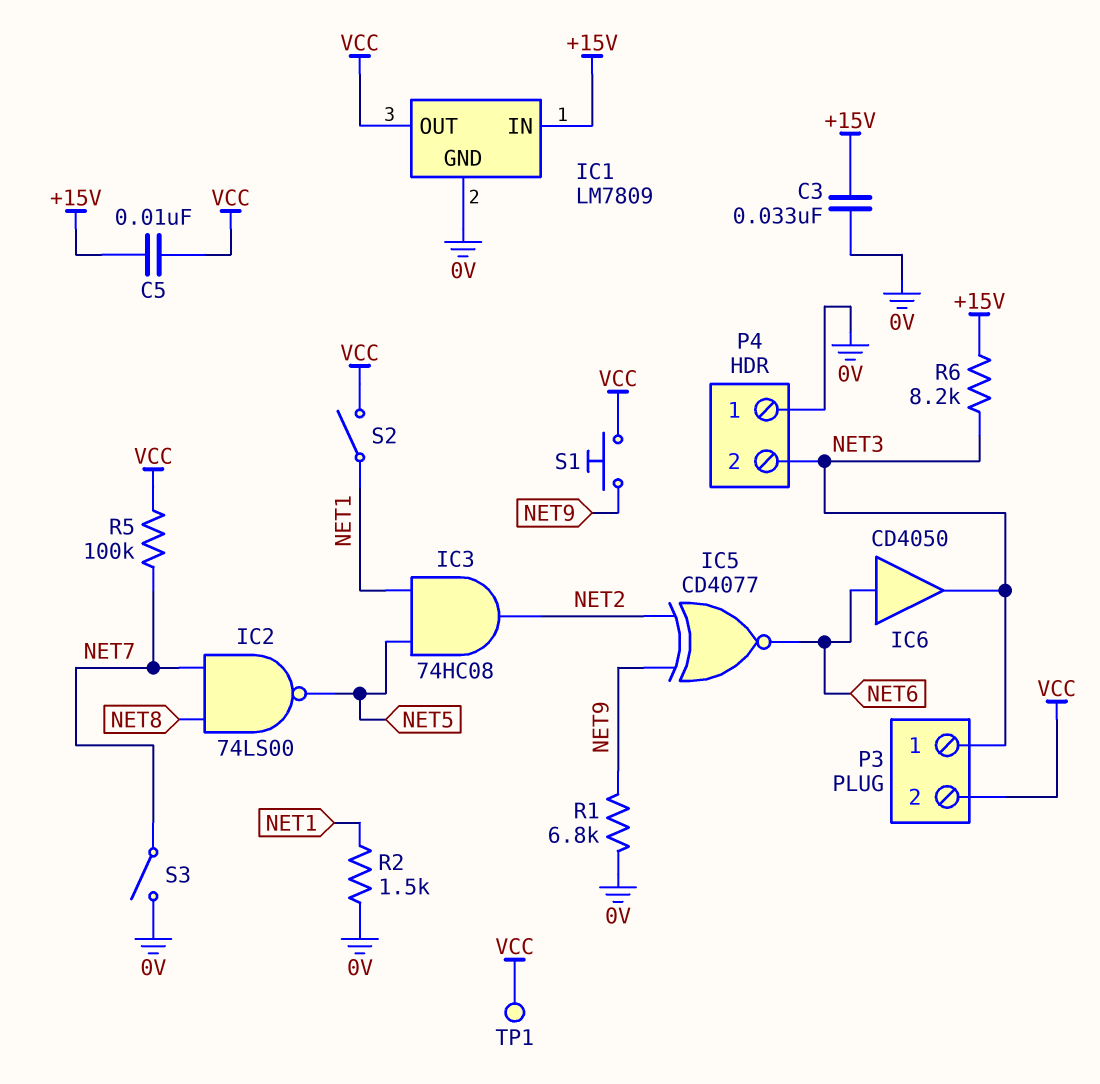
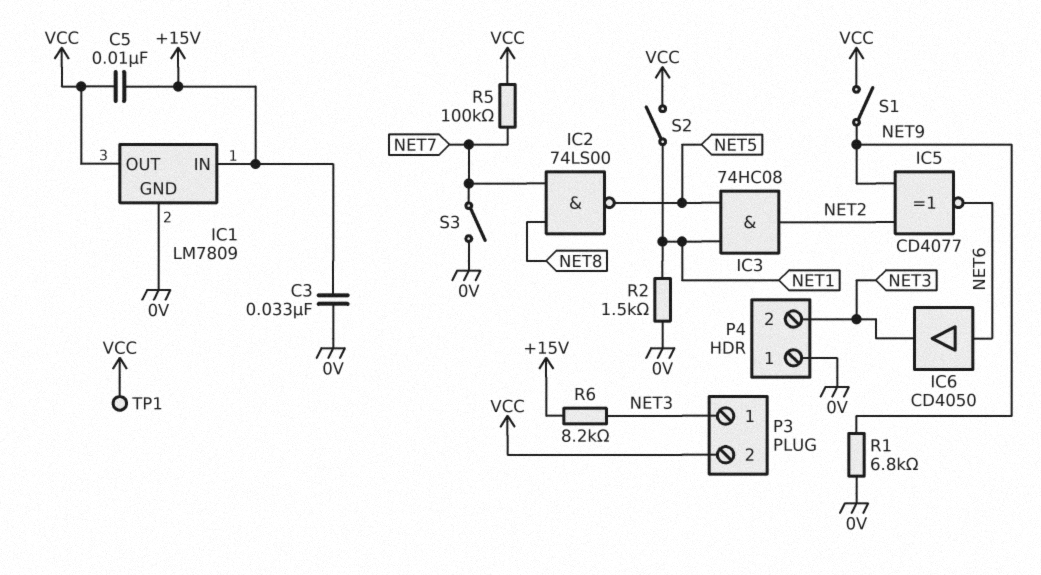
S1: button (NET9, VCC) -> switch (NET9, VCC)

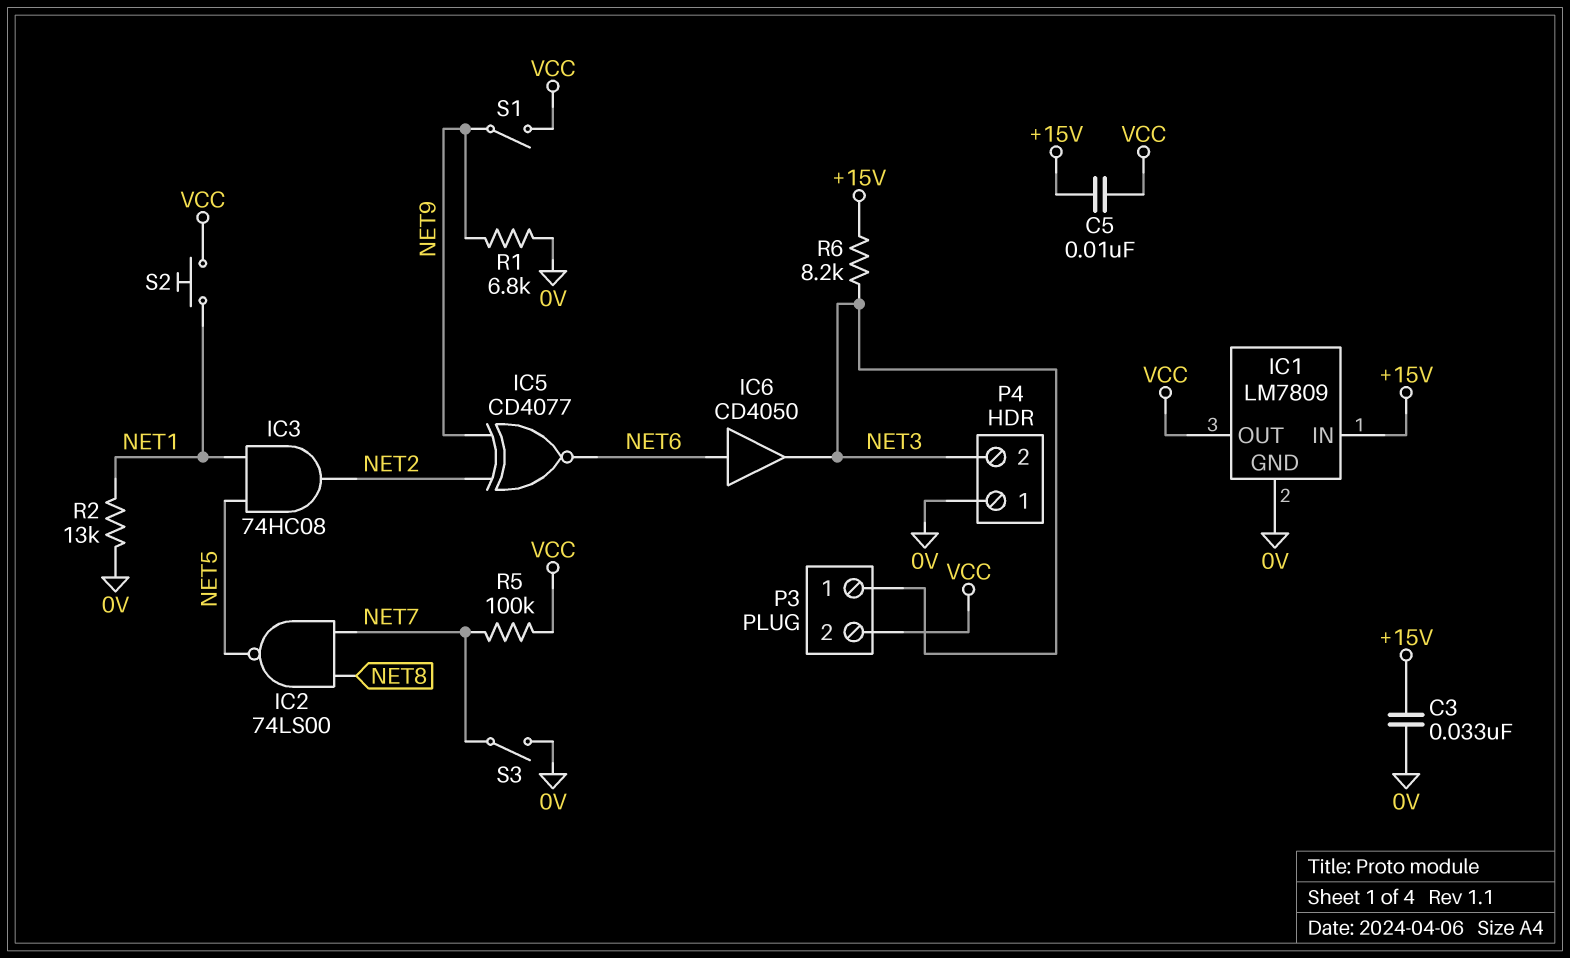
R2: 1.5k (0V, NET1) -> 13k (0V, NET1)
S2: switch (NET1, VCC) -> button (NET1, VCC)
TP1: test point (VCC) -> none

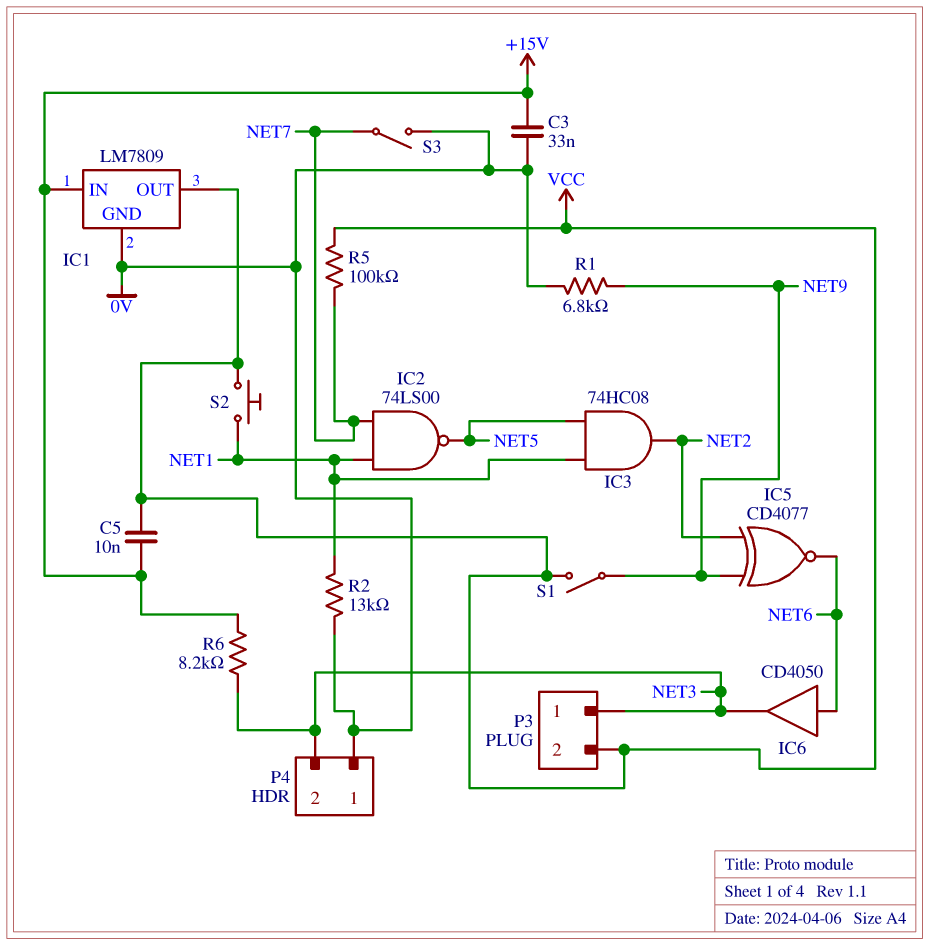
IC2: NAND 74LS00 (in NET7, in NET8, out NET5) -> NAND 74LS00 (in NET1, in NET7, out NET5)

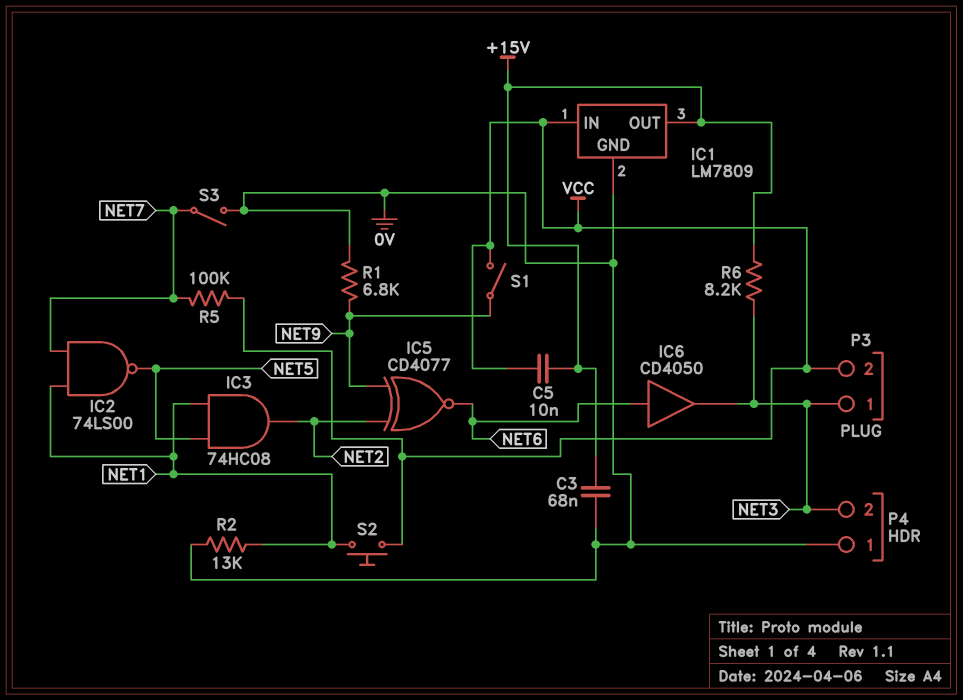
C3: 33nF (+15V, 0V) -> 68nF (+15V, 0V)
IC1 pin IN: +15V -> VCC
IC1 pin OUT: VCC -> +15V

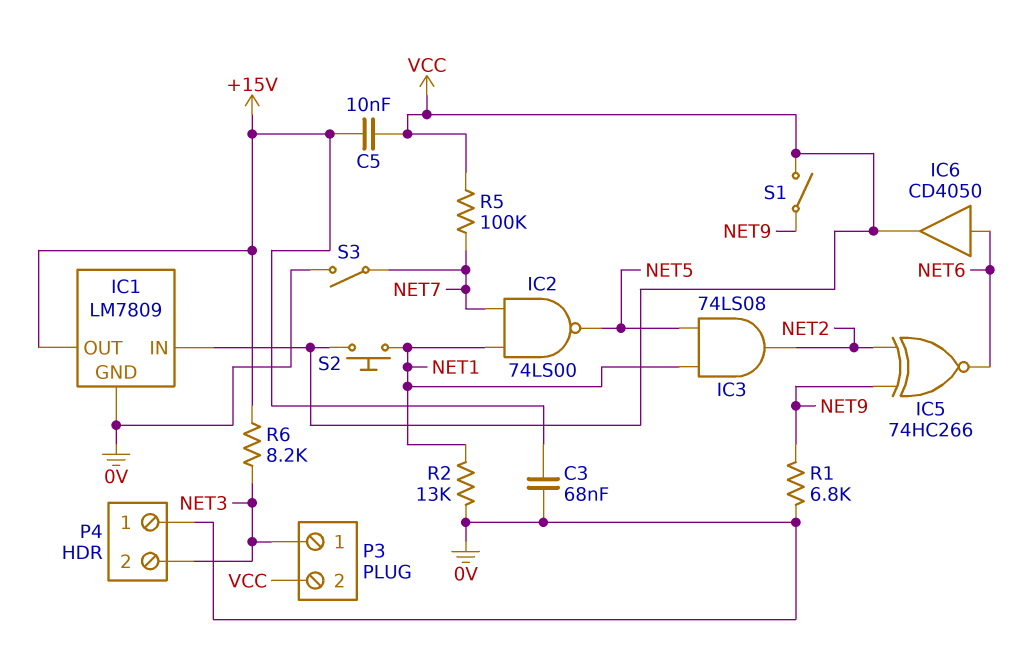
IC3: AND 74HC08 (in NET1, in NET5, out NET2) -> AND 74LS08 (in NET1, in NET5, out NET2)
IC5: XNOR CD4077 (in NET2, in NET9, out NET6) -> XNOR 74HC266 (in NET2, in NET9, out NET6)
IC6: buffer CD4050 (in NET6, out NET3) -> buffer CD4050 (in NET6, out VCC)

